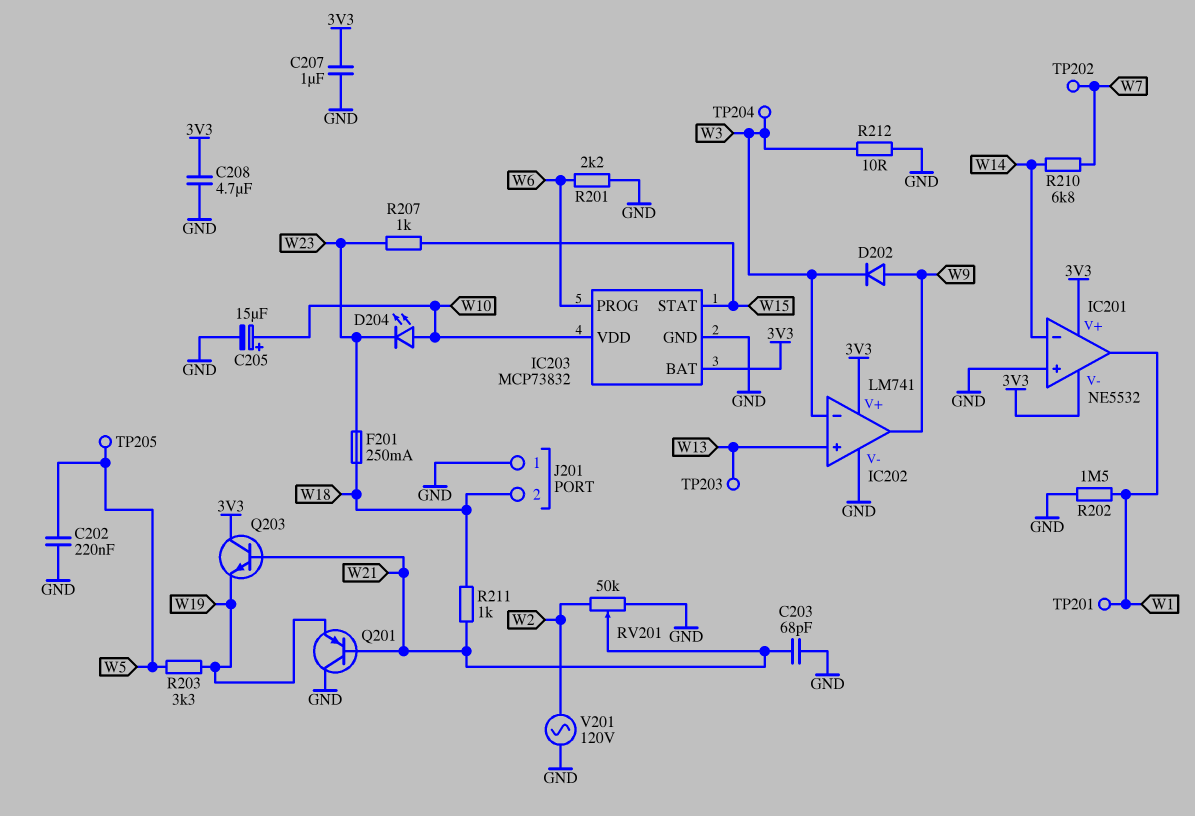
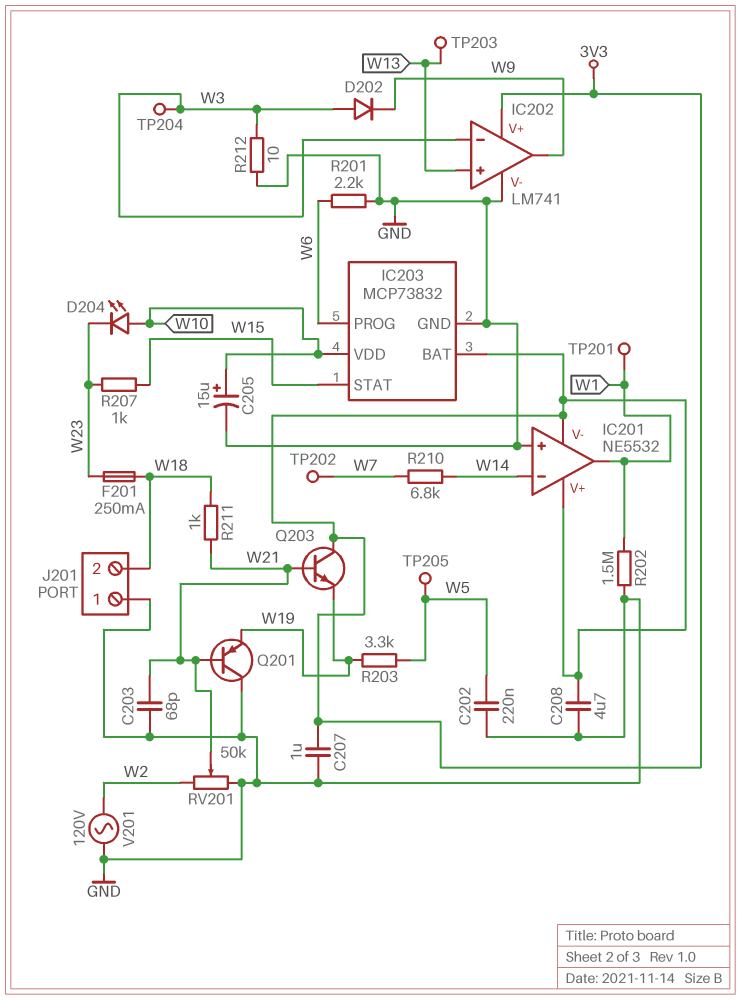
D202: diode (A W9, K W3) -> diode (A W3, K W9)

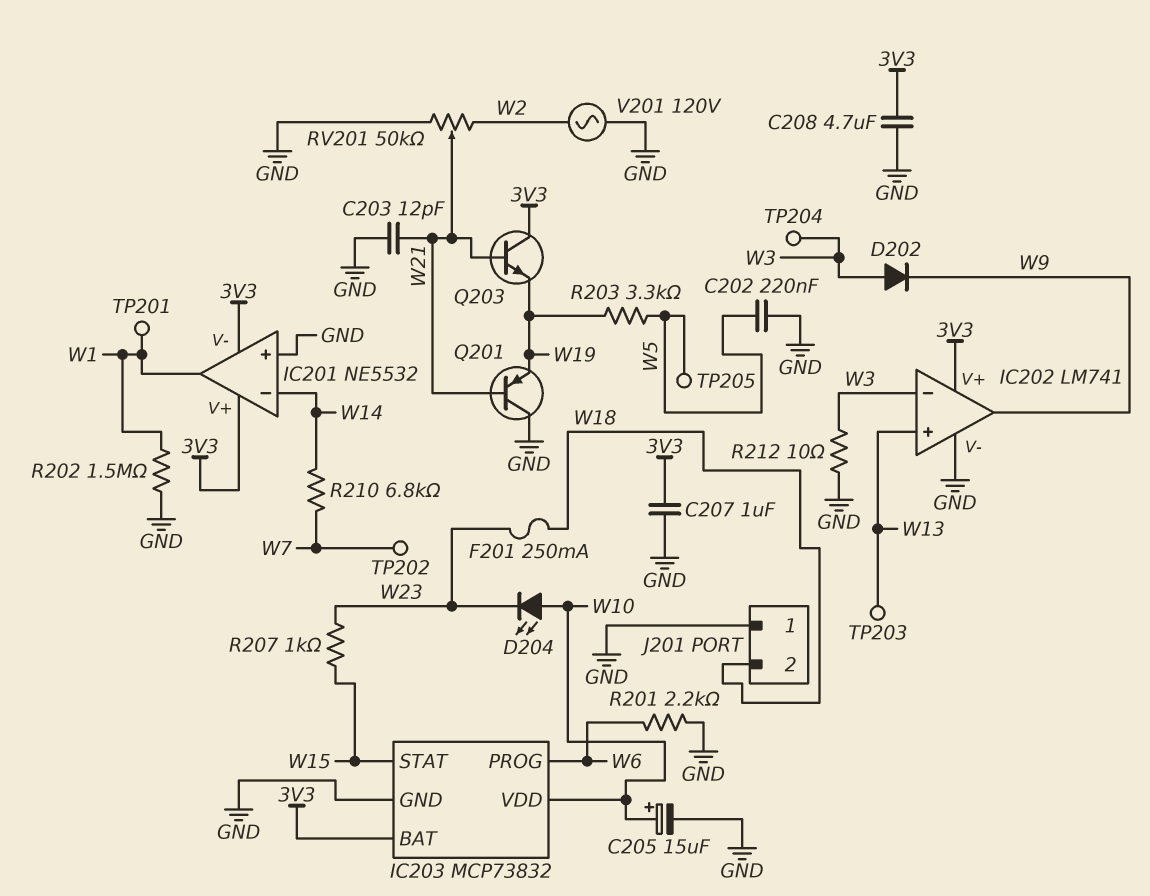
C203: 68pF (GND, W21) -> 12pF (GND, W21)
R211: 1k (W18, W21) -> none

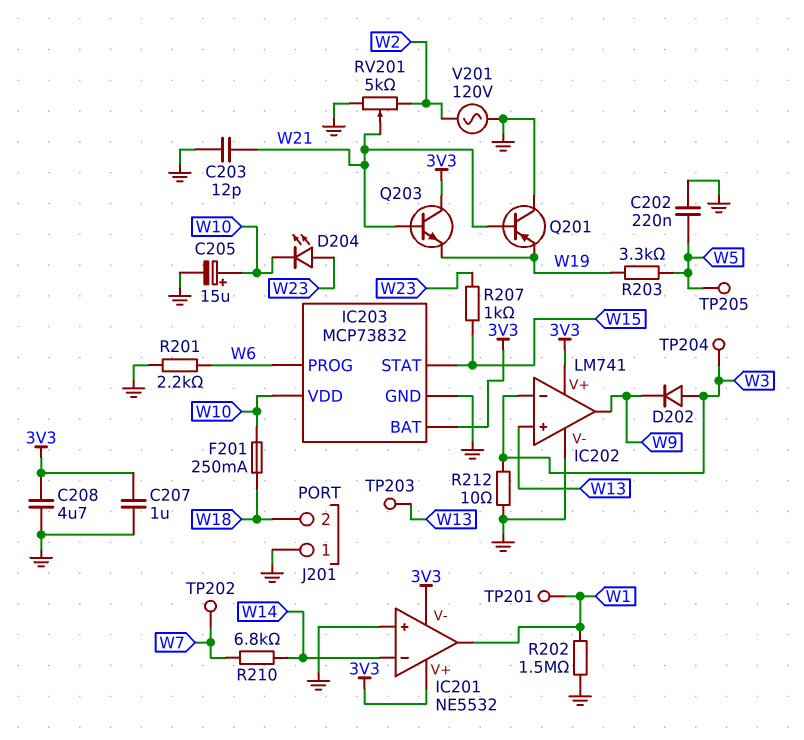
D204: LED (A W10, K W23) -> LED (A W23, K W10)
F201: 250mA (W18, W23) -> 250mA (W10, W18)
RV201: 50k (GND, W2, wiper W21) -> 5k (GND, W2, wiper W21)

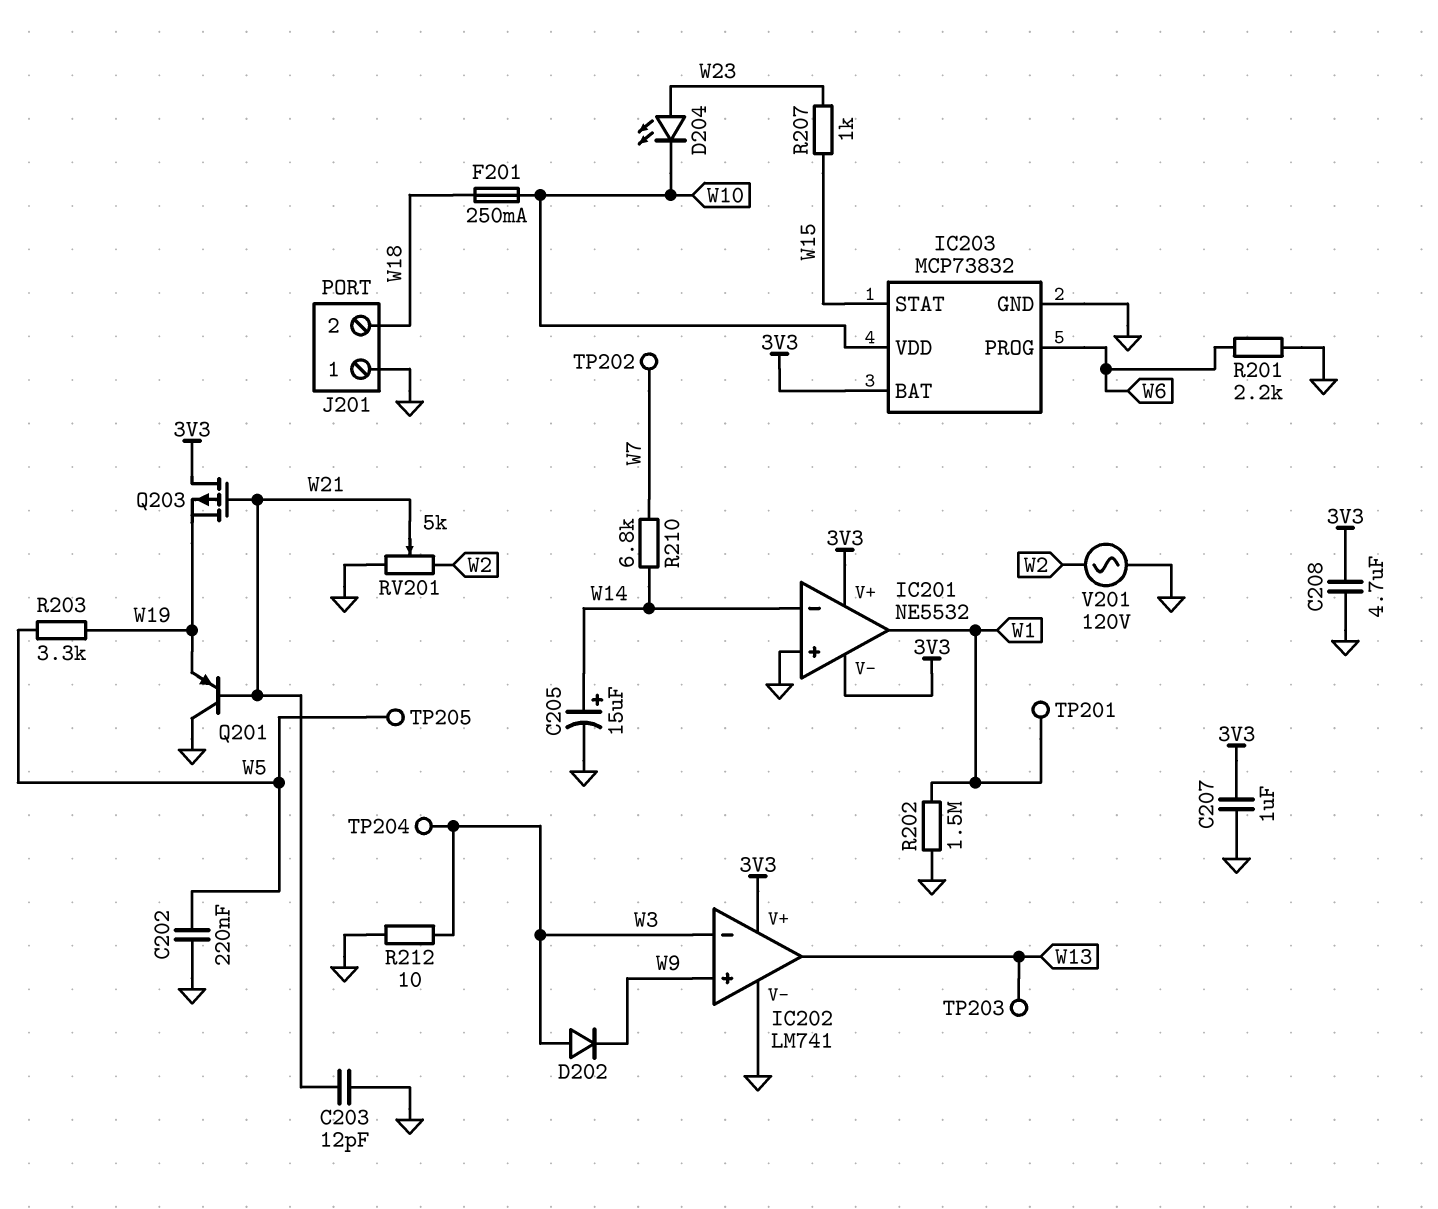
C205: 15uF (plus W10, minus GND) -> 15uF (plus W14, minus GND)
IC202 pin in+: W13 -> W9
IC202 pin out: W9 -> W13
Q203: NPN (B W21, C 3V3, E W19) -> PMOS (G W21, D 3V3, S W19)

